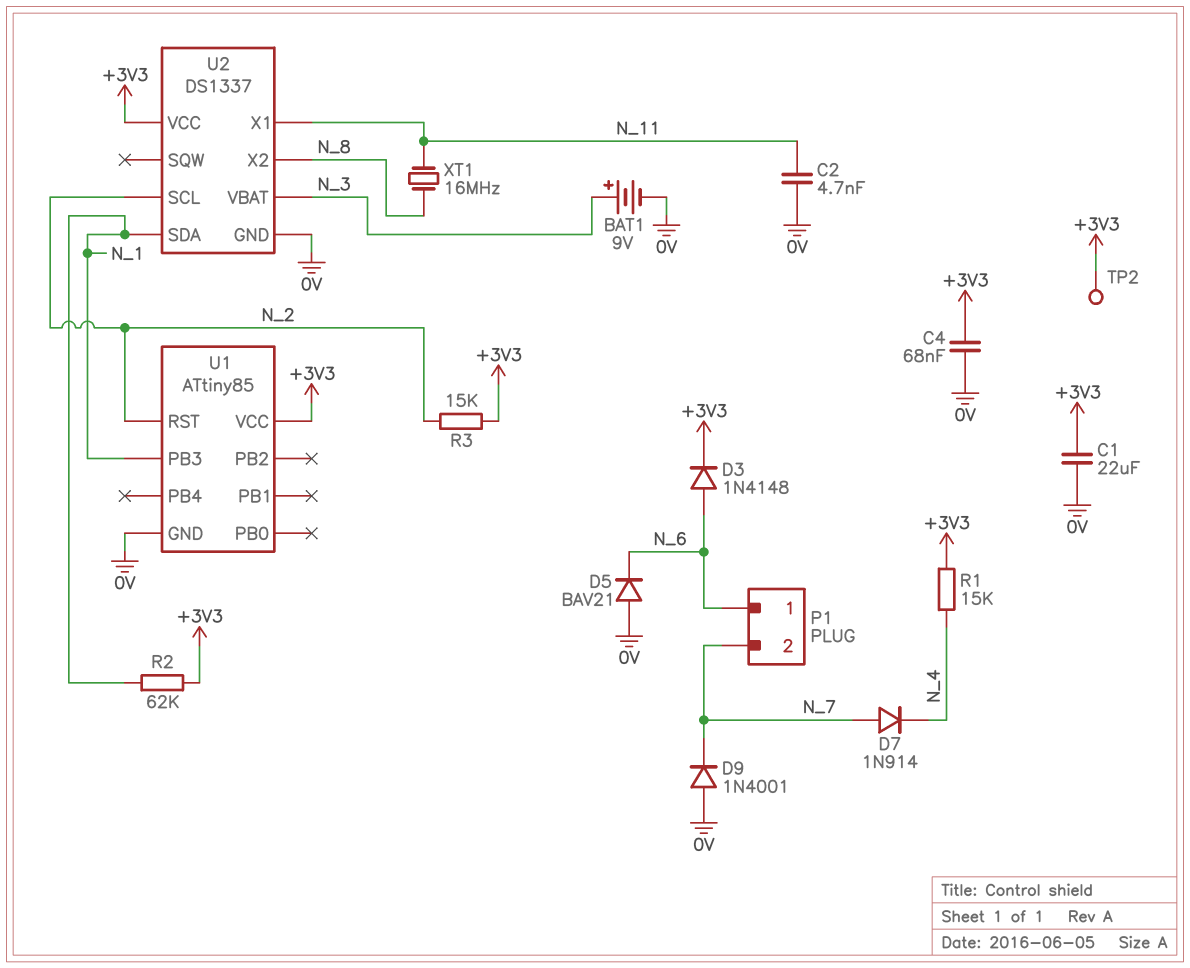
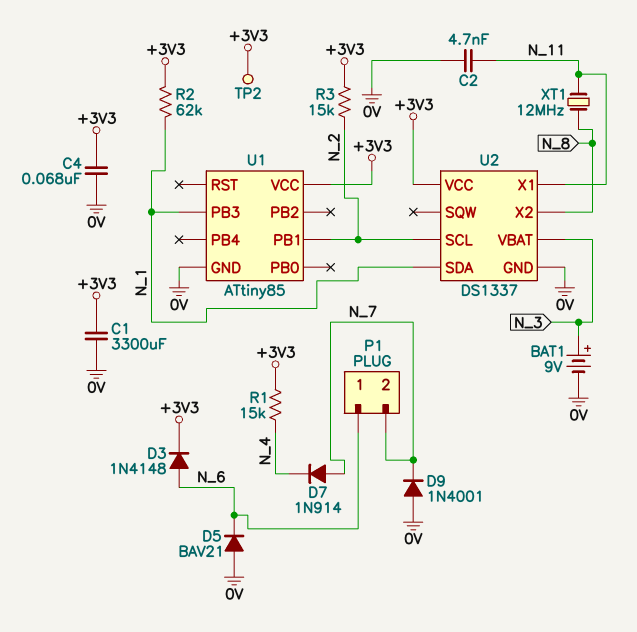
C1: 22uF (+3V3, 0V) -> 3300uF (+3V3, 0V)
U1 pin PB1: none -> N_2
U1 pin RST: N_2 -> none
XT1: 16MHz (N_8, N_11) -> 12MHz (N_8, N_11)

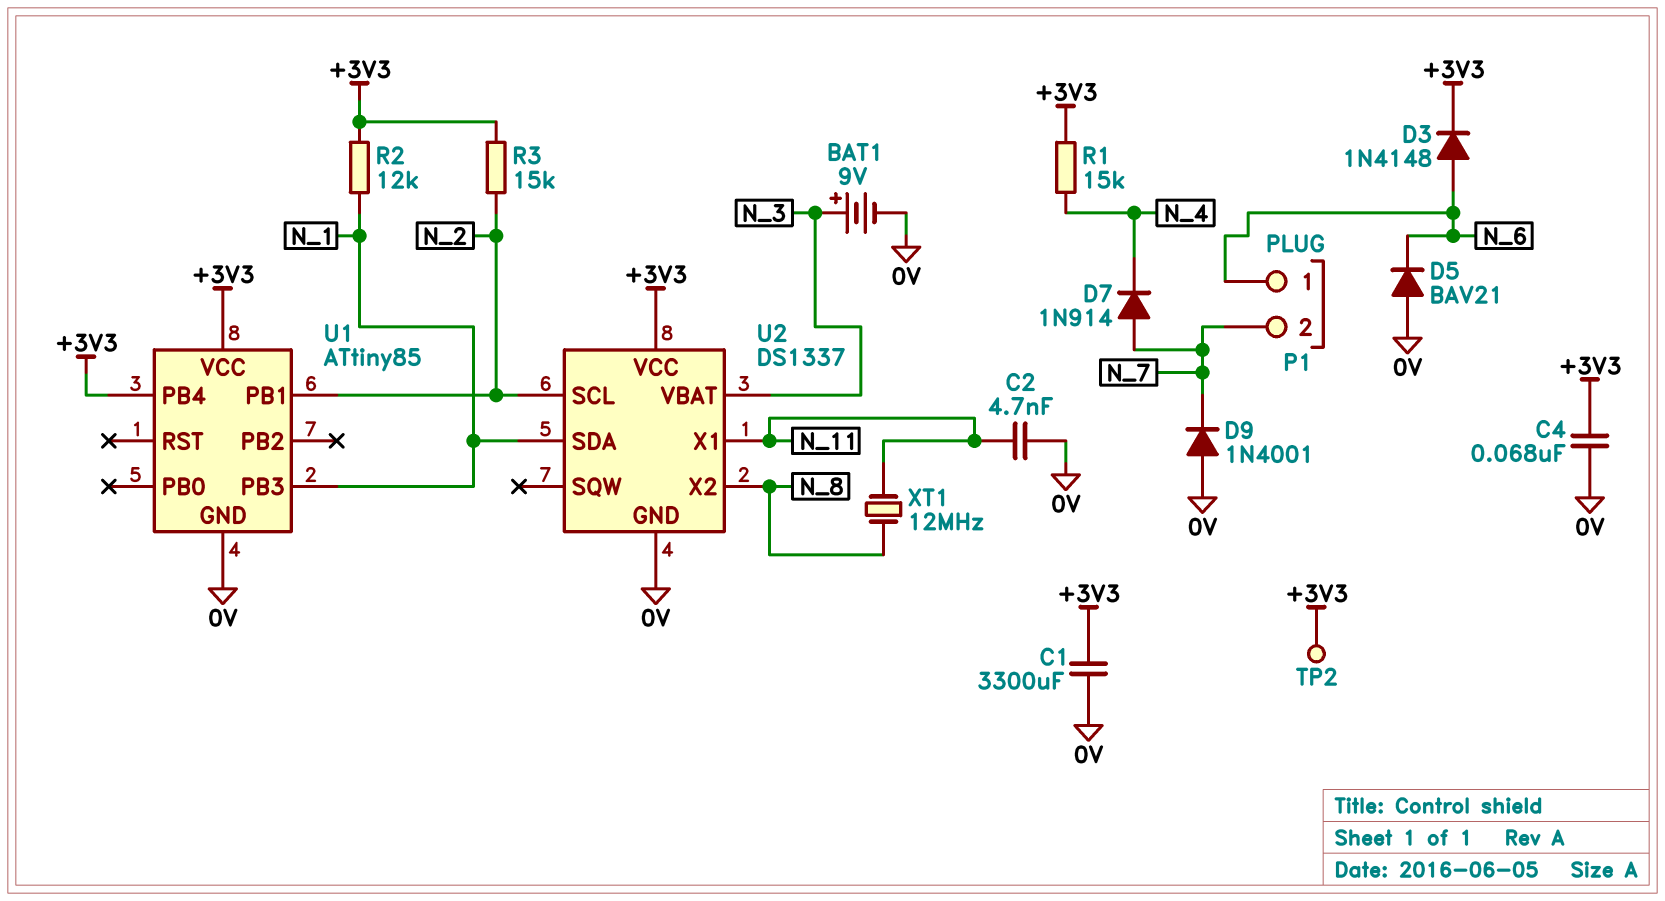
R2: 62k (+3V3, N_1) -> 12k (+3V3, N_1)
U1 pin PB4: none -> +3V3

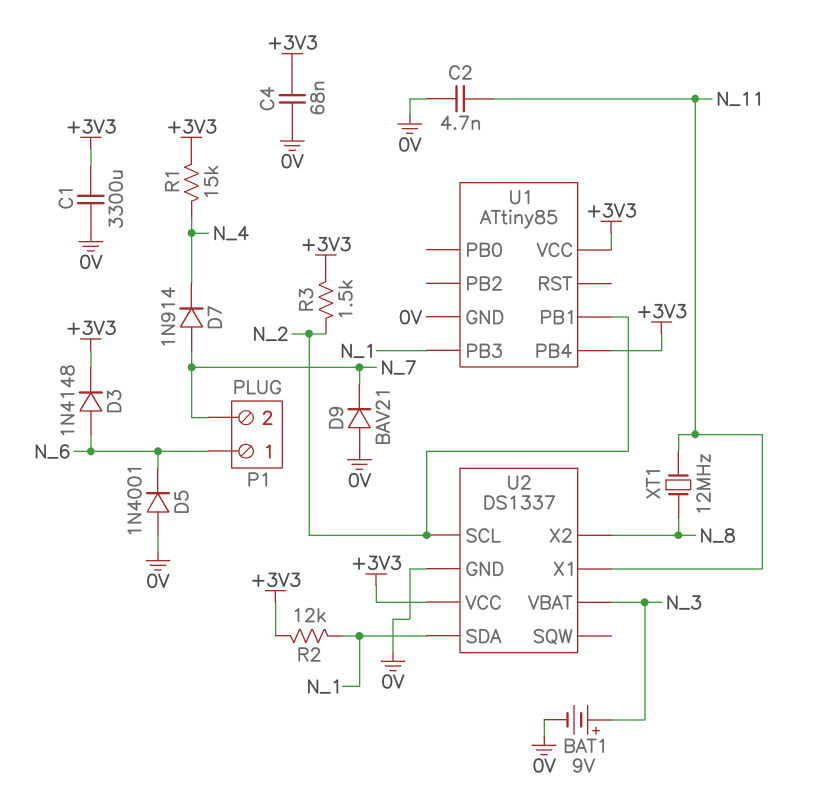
D5: diode BAV21 (A 0V, K N_6) -> diode 1N4001 (A 0V, K N_6)
D9: diode 1N4001 (A 0V, K N_7) -> diode BAV21 (A 0V, K N_7)
R3: 15k (+3V3, N_2) -> 1.5k (+3V3, N_2)
TP2: test point (+3V3) -> none

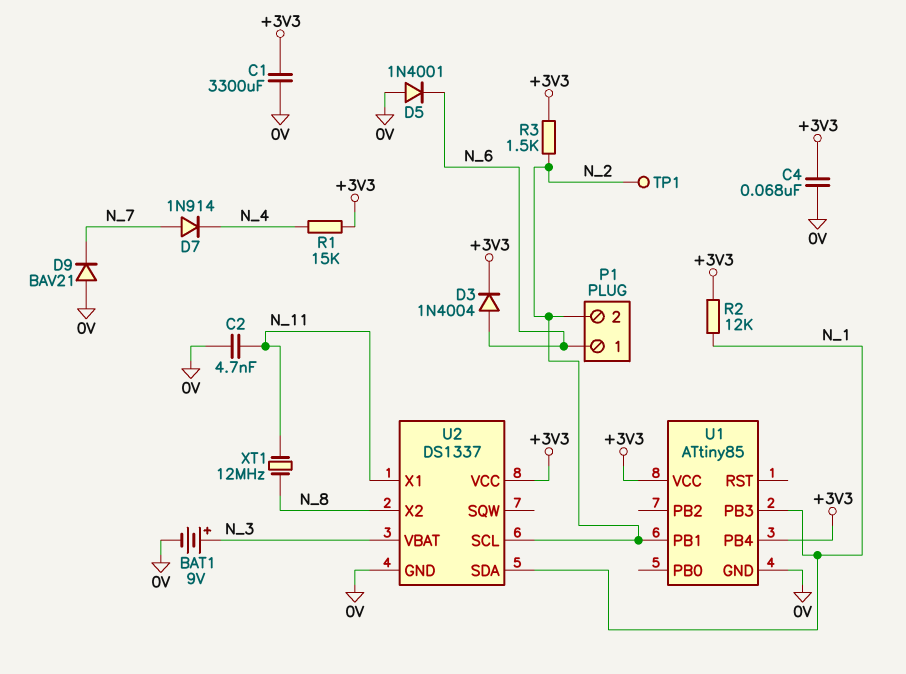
D3: diode 1N4148 (A N_6, K +3V3) -> diode 1N4004 (A N_6, K +3V3)
P1 pin 2: N_7 -> N_2
TP1: none -> test point (N_2)

